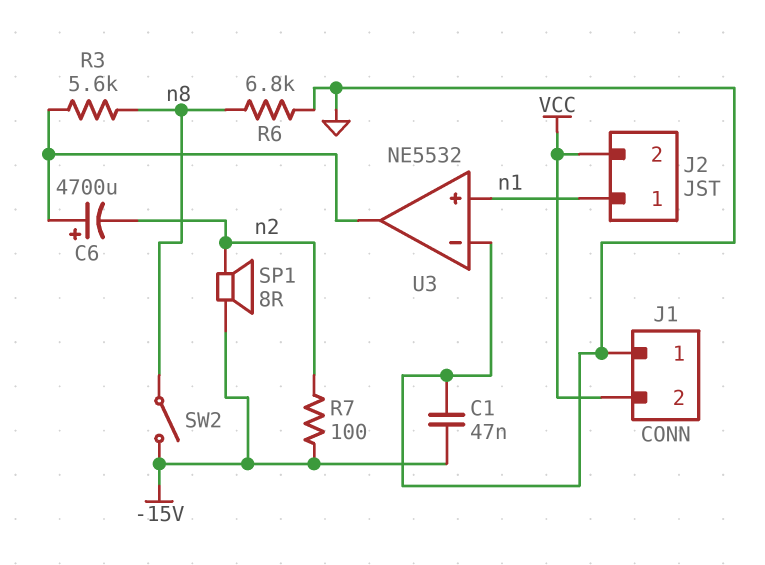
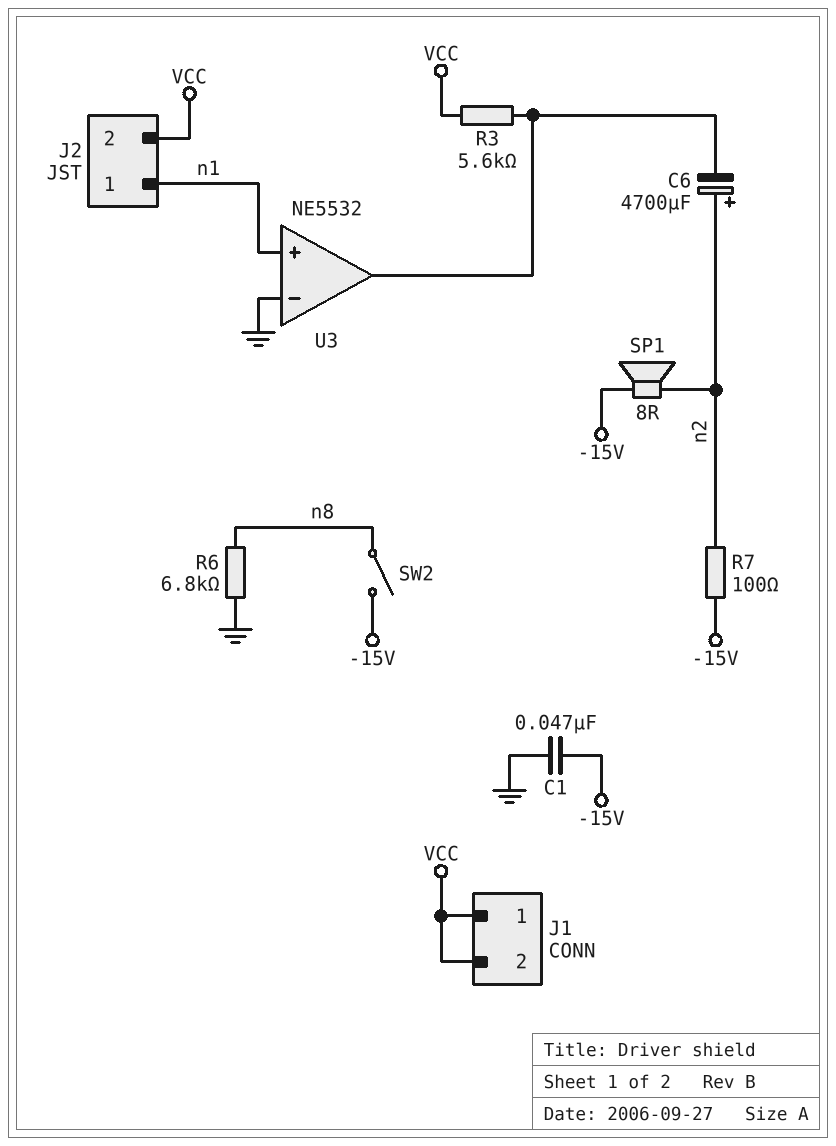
C6: 4700uF (plus U3/out, minus n2) -> 4700uF (plus n2, minus U3/out)
J1 pin 1: GND -> VCC
R3: 5.6k (U3/out, n8) -> 5.6k (U3/out, VCC)

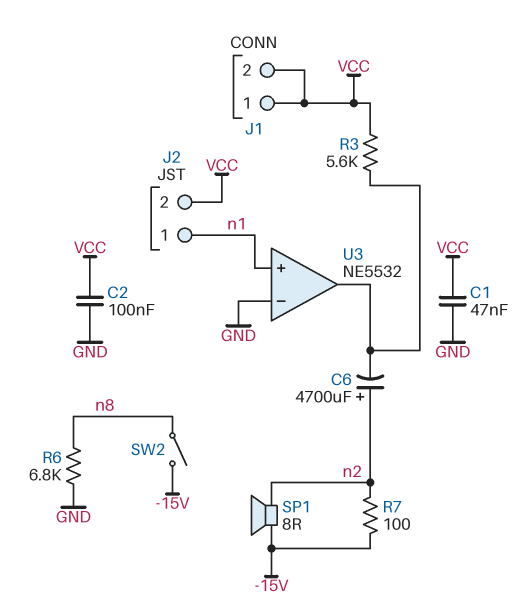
C1: 47nF (-15V, GND) -> 47nF (GND, VCC)
C2: none -> 100nF (GND, VCC)

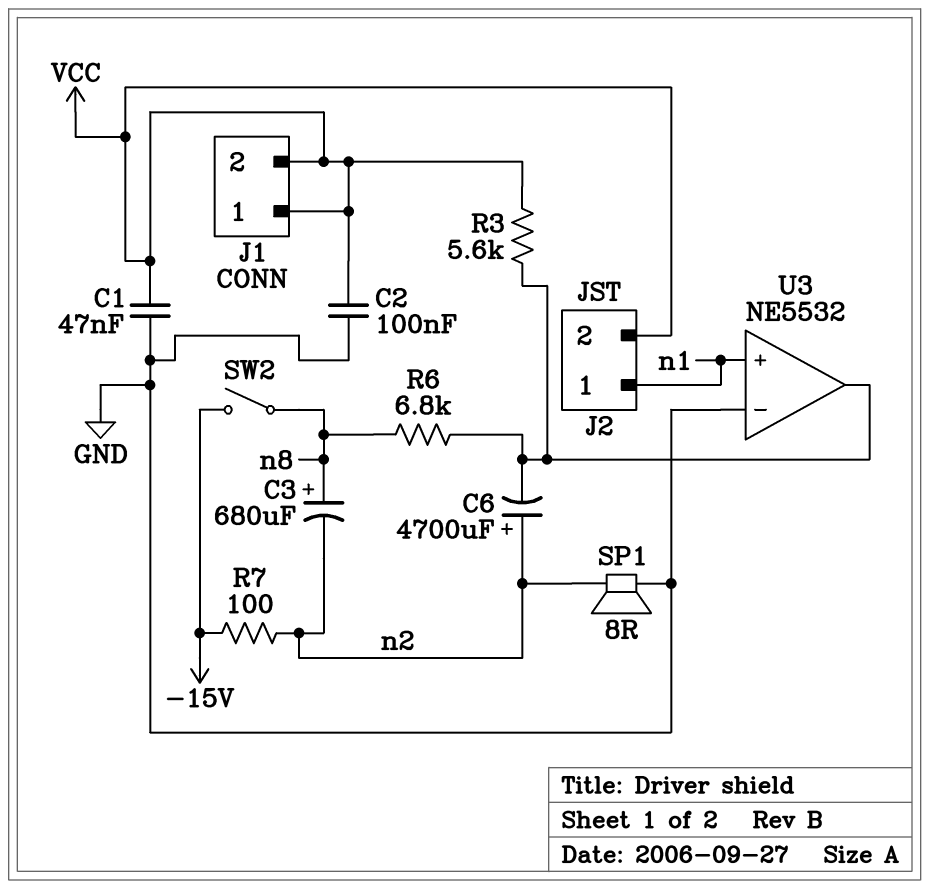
C3: none -> 680uF (plus n8, minus n2)
R6: 6.8k (GND, n8) -> 6.8k (U3/out, n8)
SP1: speaker 8R (-15V, n2) -> speaker 8R (GND, n2)

